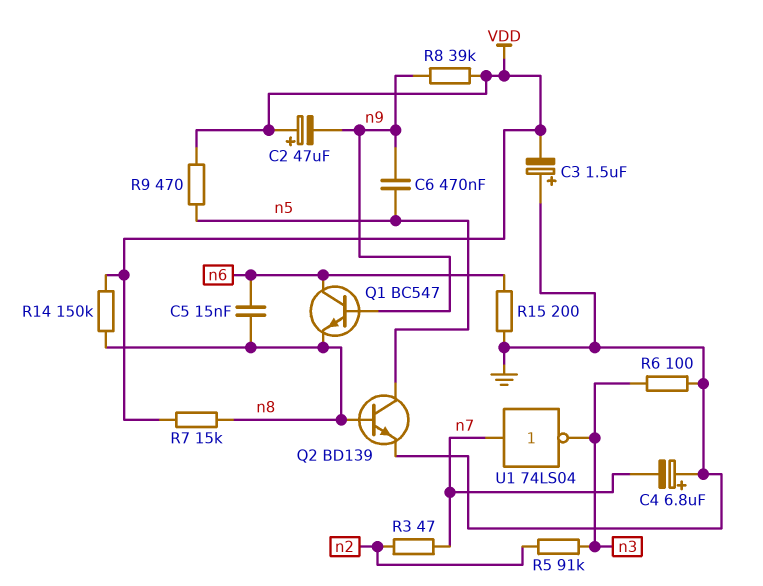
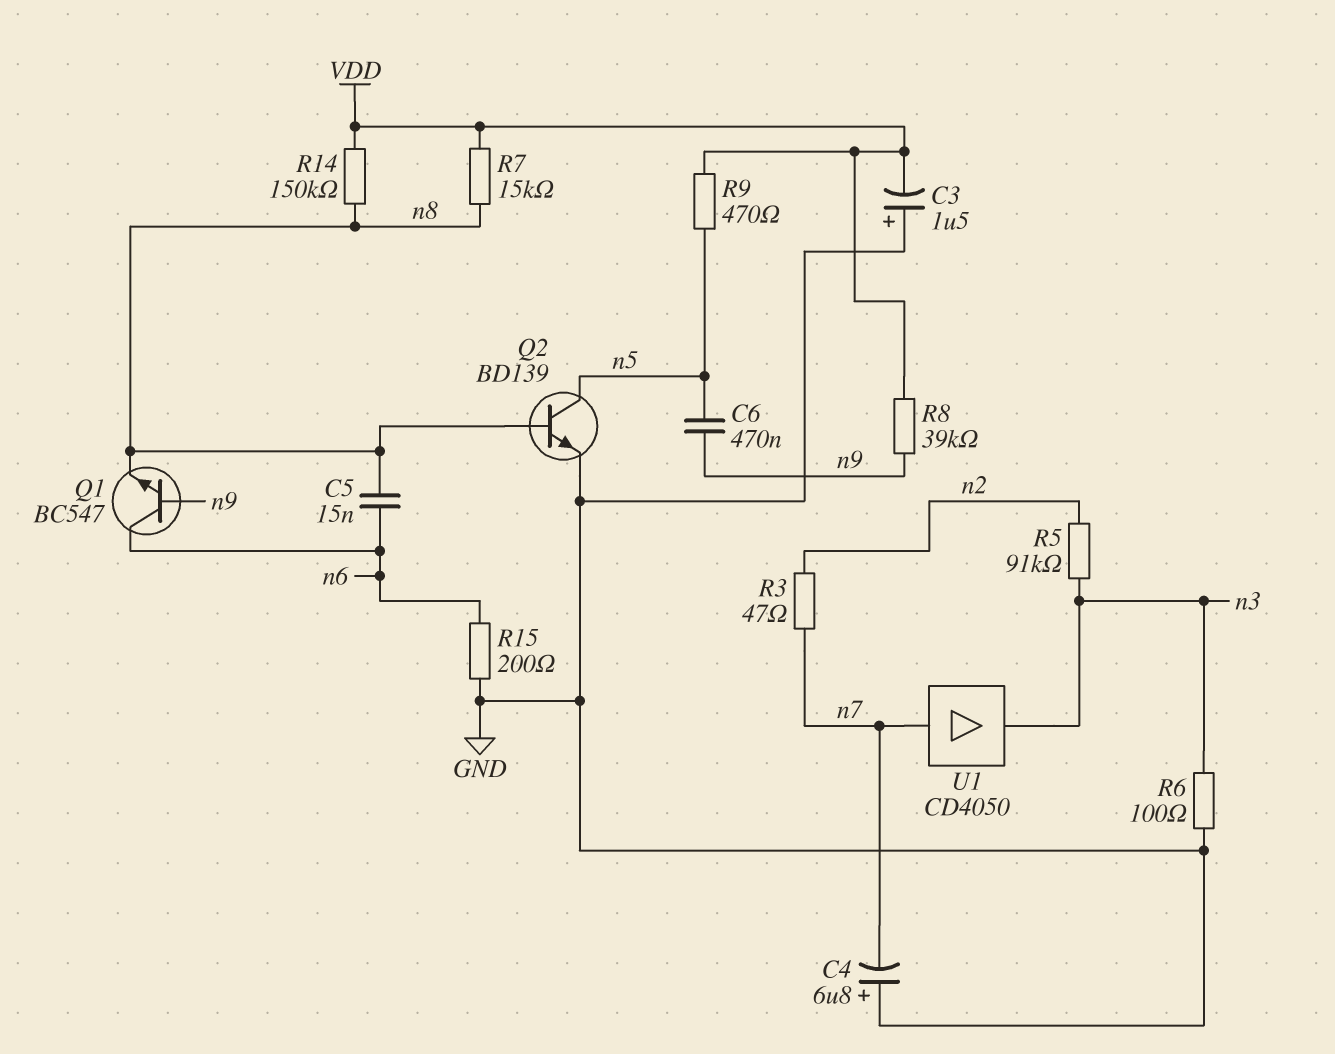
C2: 47uF (plus VDD, minus n9) -> none
U1: NOT 74LS04 (in n7, out n3) -> buffer CD4050 (in n7, out n3)

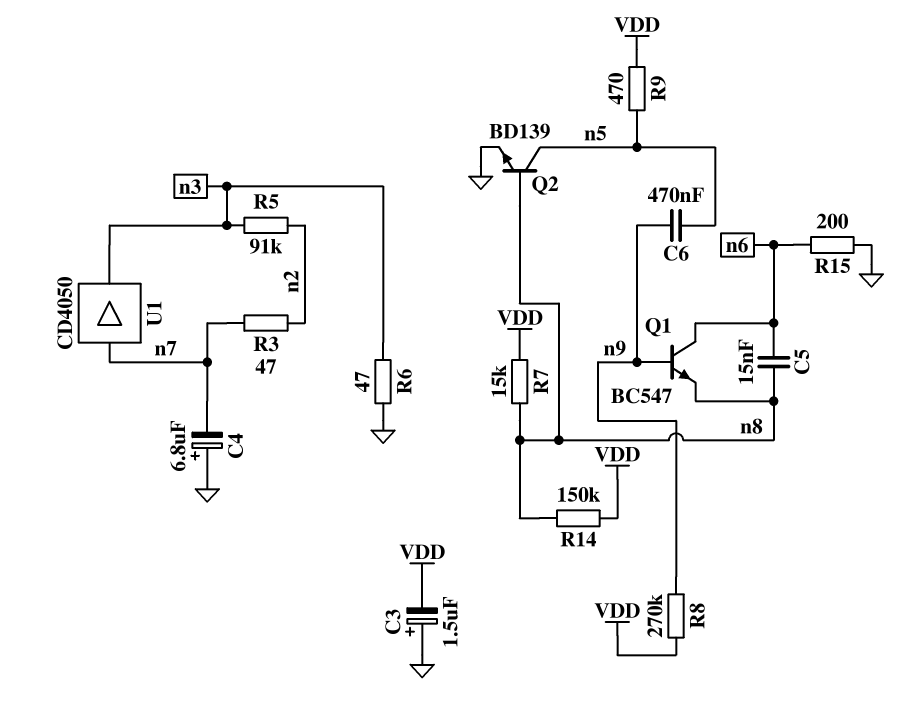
R6: 100 (GND, n3) -> 47 (GND, n3)
R8: 39k (VDD, n9) -> 270k (VDD, n9)

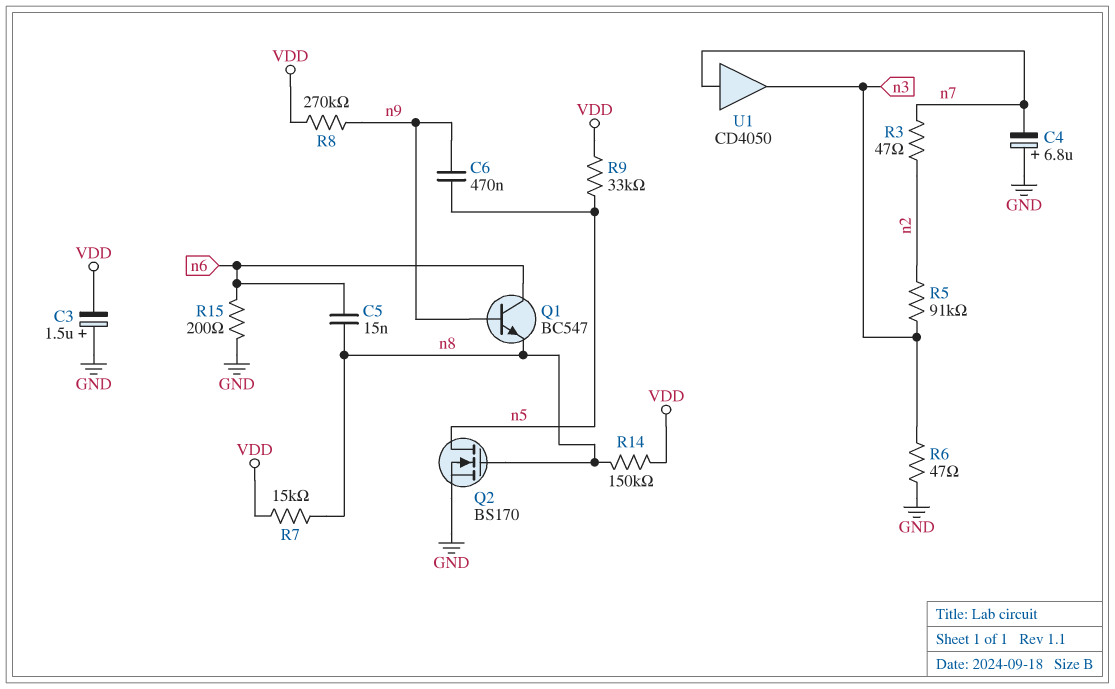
Q2: NPN BD139 (B n8, C n5, E GND) -> NMOS BS170 (G n8, D n5, S GND)
R9: 470 (VDD, n5) -> 33k (VDD, n5)

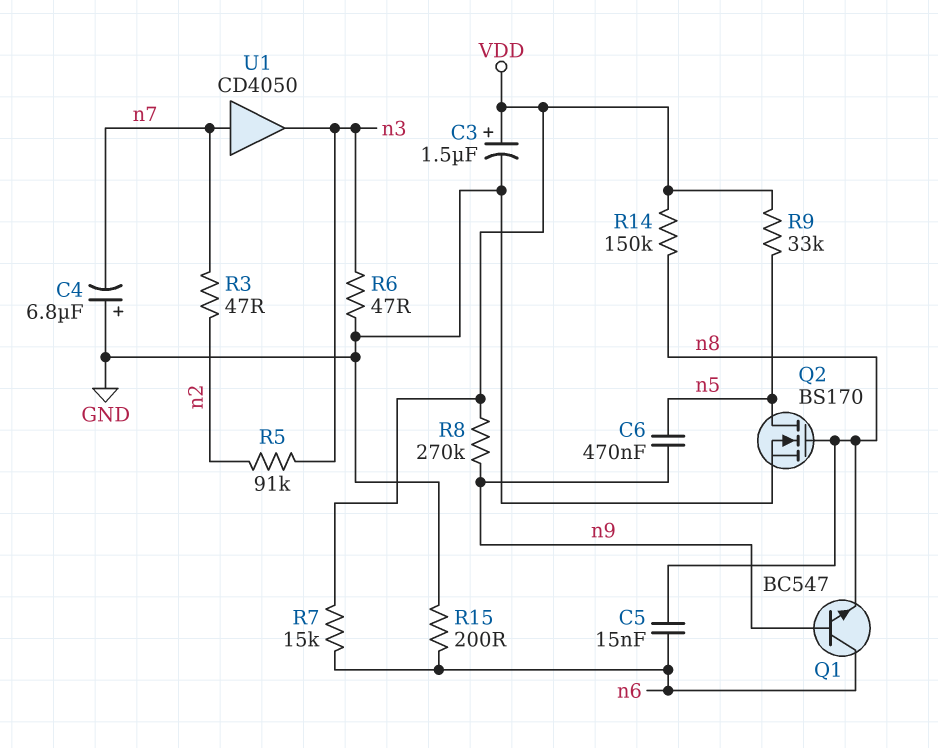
C3: 1.5uF (plus GND, minus VDD) -> 1.5uF (plus VDD, minus GND)
R7: 15k (VDD, n8) -> 15k (VDD, n6)

